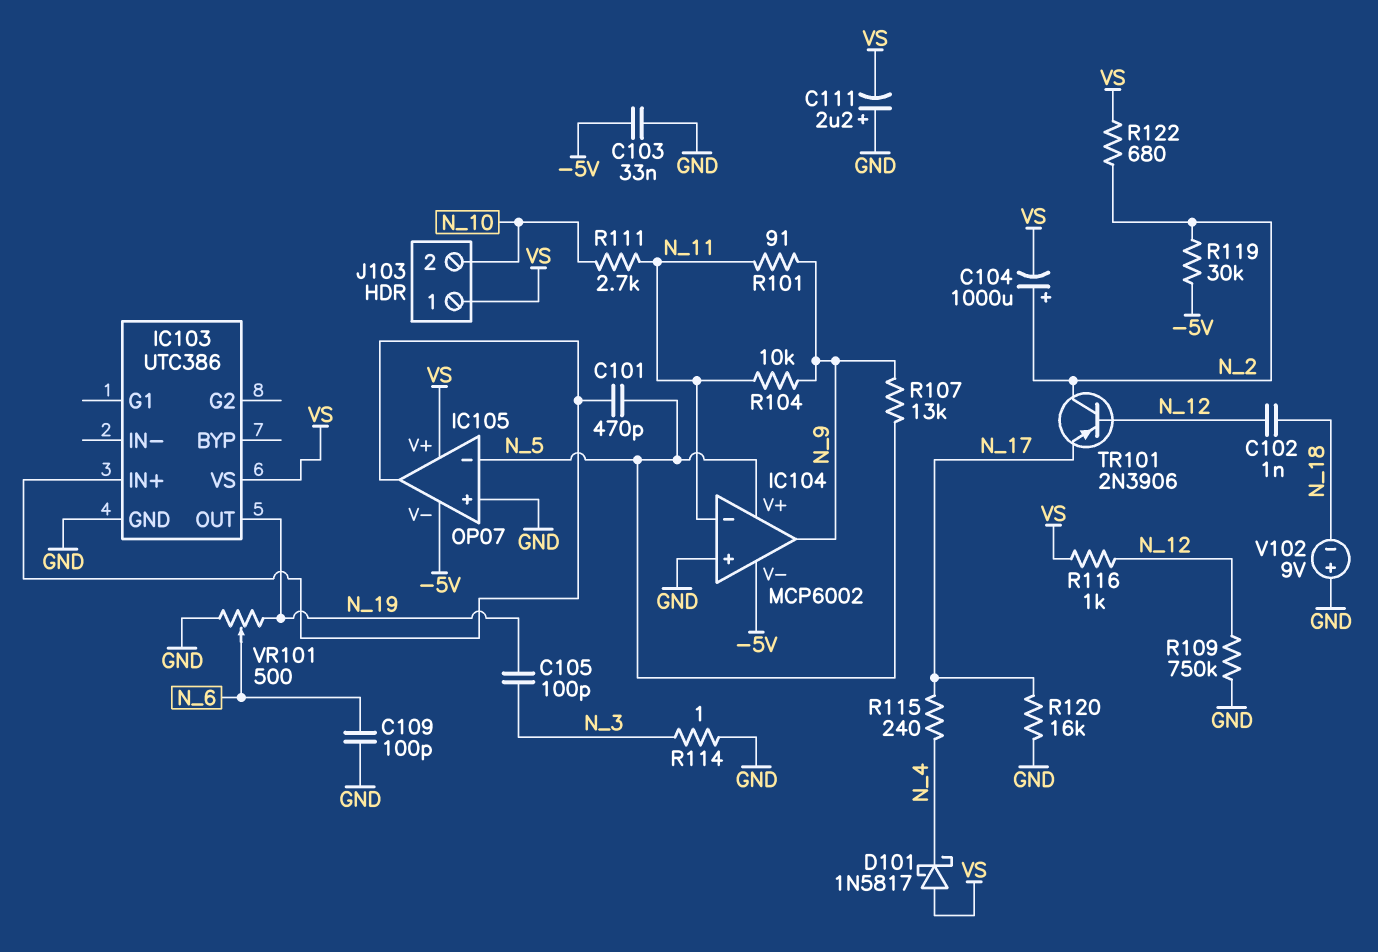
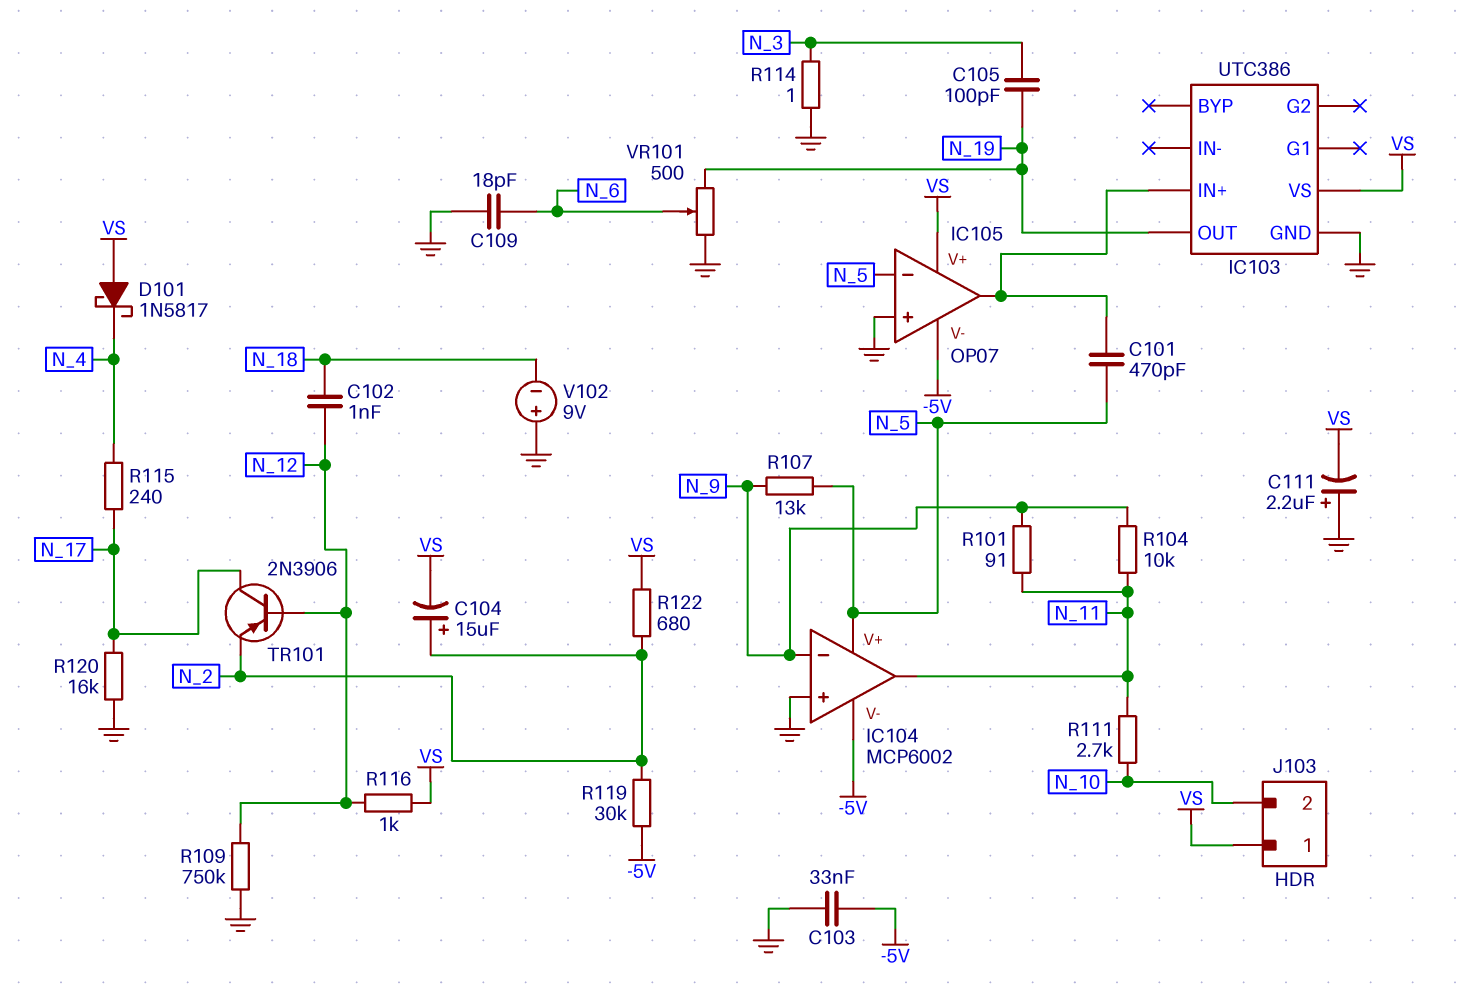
C104: 1000uF (plus N_2, minus VS) -> 15uF (plus N_2, minus VS)
C109: 100pF (GND, N_6) -> 18pF (GND, N_6)
IC104 pin in-: N_11 -> N_9
IC104 pin out: N_9 -> N_11
TR101: PNP 2N3906 (B N_12, C N_2, E N_17) -> PNP 2N3906 (B N_12, C N_17, E N_2)

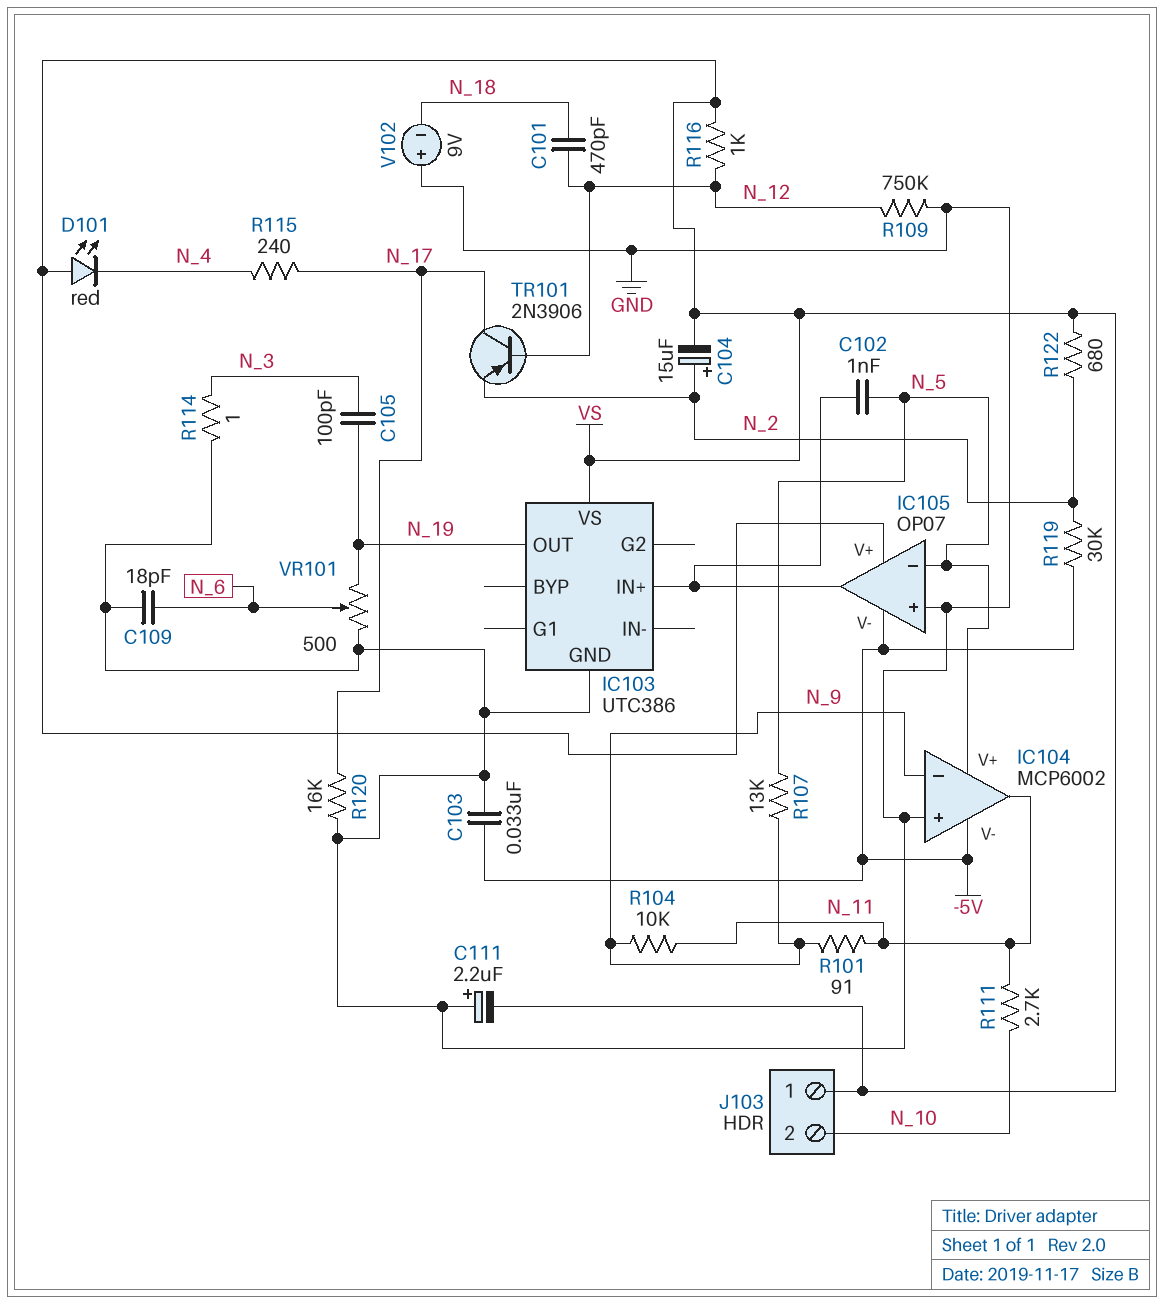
C101: 470pF (IC103/IN+, N_5) -> 470pF (N_12, N_18)
C102: 1nF (N_12, N_18) -> 1nF (IC103/IN+, N_5)
D101: schottky 1N5817 (A VS, K N_4) -> LED red (A VS, K N_4)

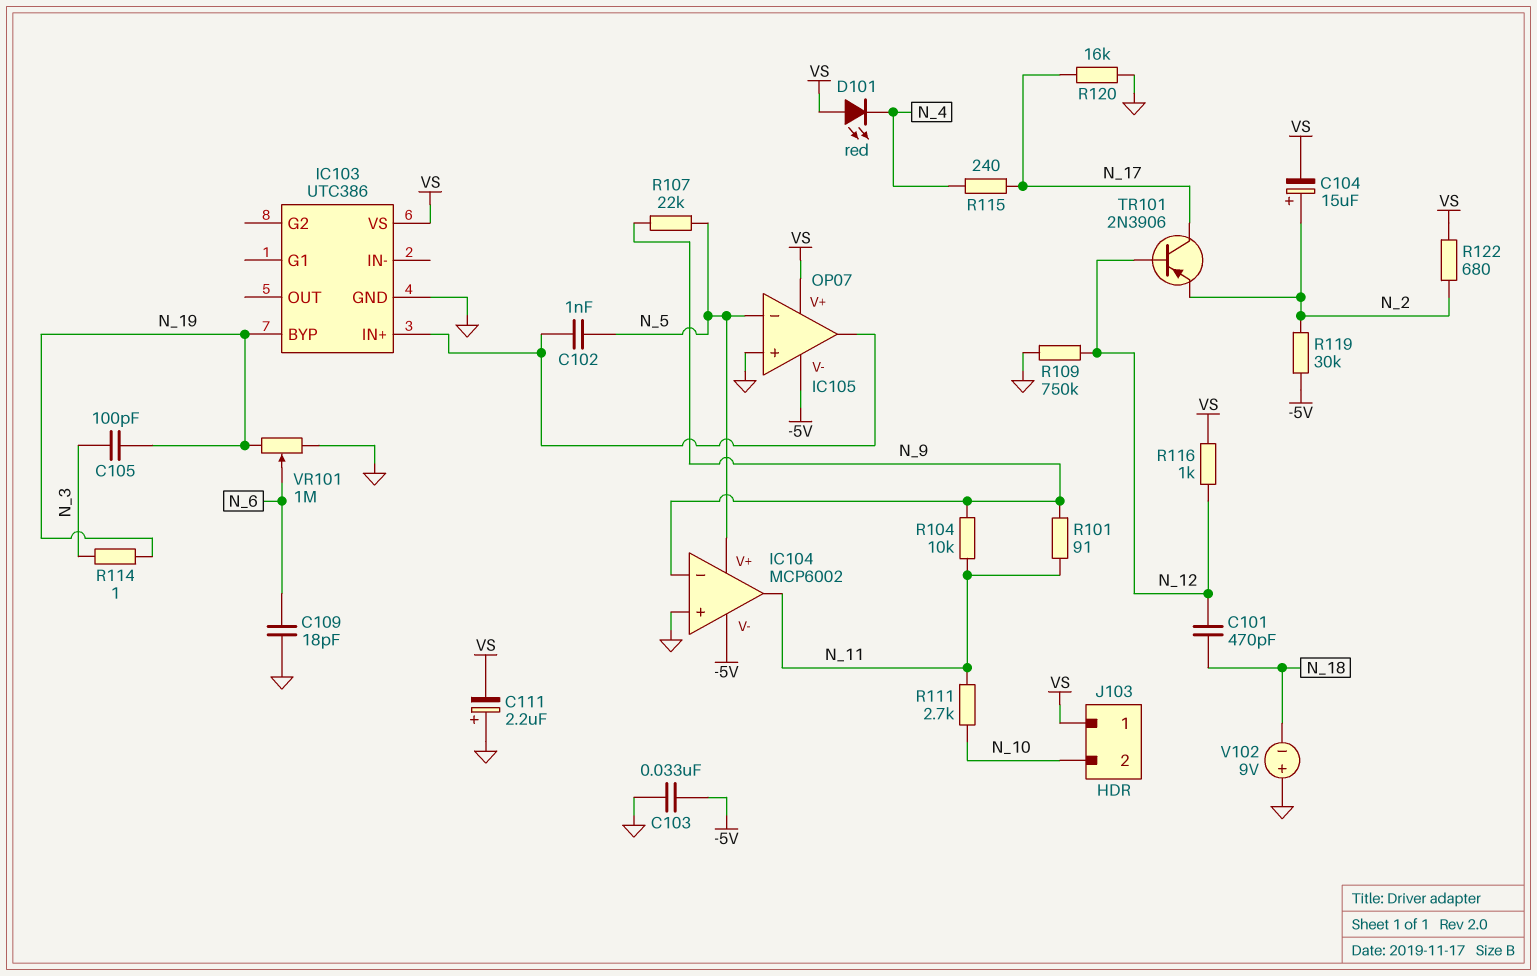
IC103 pin BYP: none -> N_19
IC103 pin OUT: N_19 -> none
R107: 13k (N_5, N_9) -> 22k (N_5, N_9)
R114: 1 (GND, N_3) -> 1 (N_3, N_19)
VR101: 500 (GND, N_19, wiper N_6) -> 1M (GND, N_19, wiper N_6)

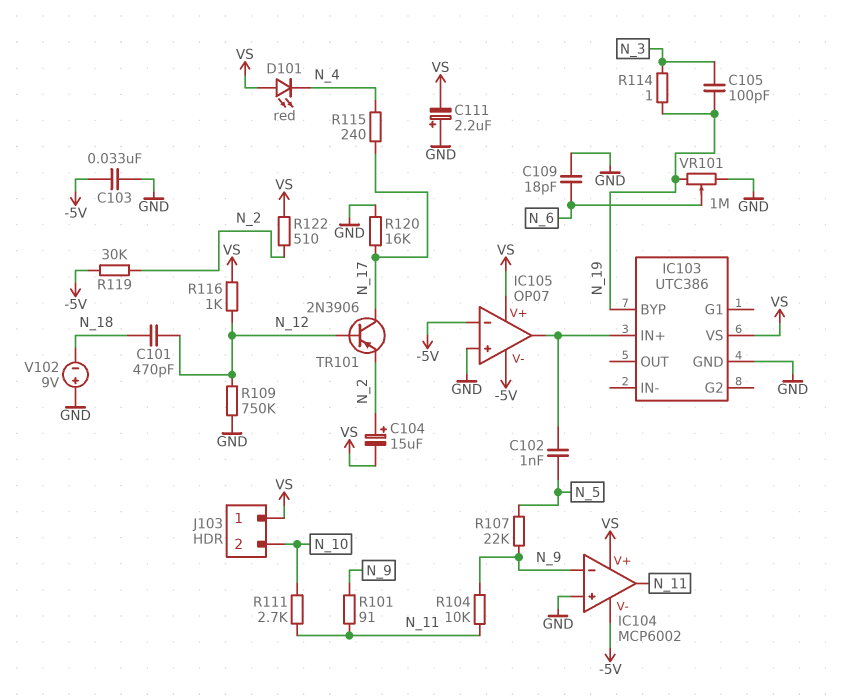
IC104 pin V+: N_5 -> VS
IC105 pin in-: N_5 -> -5V
R122: 680 (N_2, VS) -> 510 (N_2, VS)

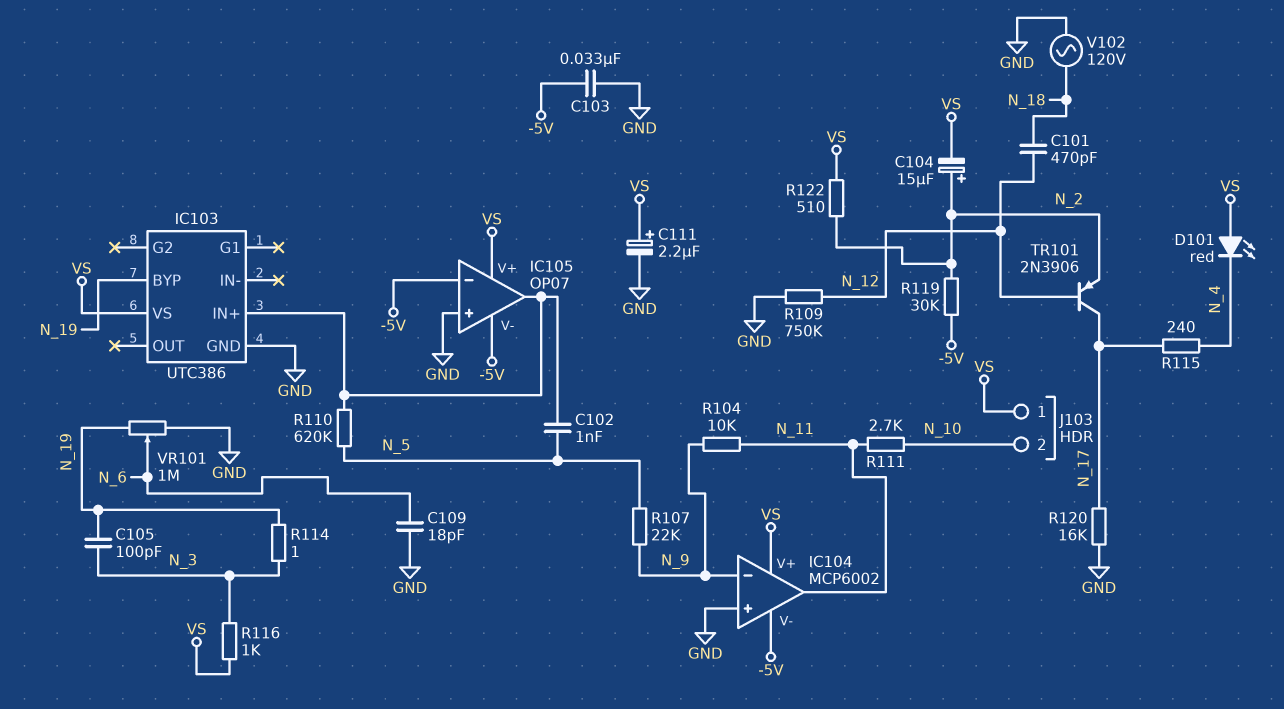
C111: 2.2uF (plus GND, minus VS) -> 2.2uF (plus VS, minus GND)
R101: 91 (N_9, N_11) -> none
R110: none -> 620k (IC103/IN+, N_5)
R116: 1k (N_12, VS) -> 1k (N_3, VS)
V102: 9V (plus GND, minus N_18) -> AC 120V (GND, N_18)

